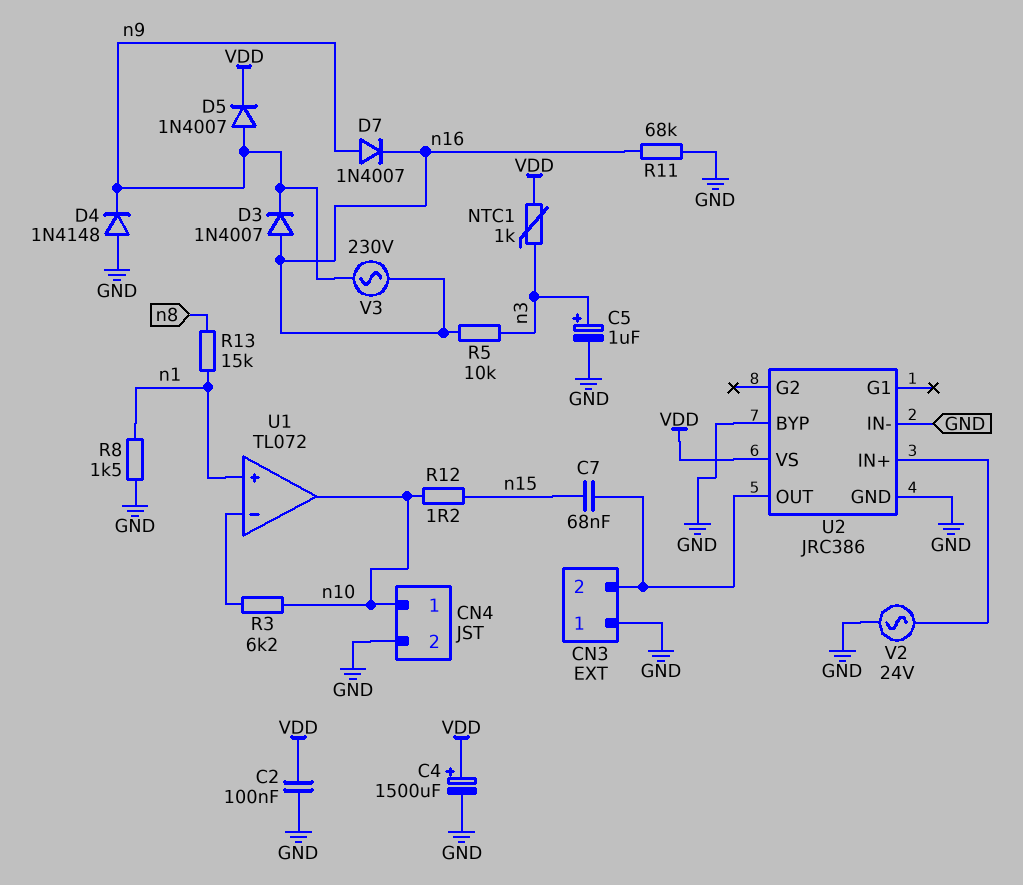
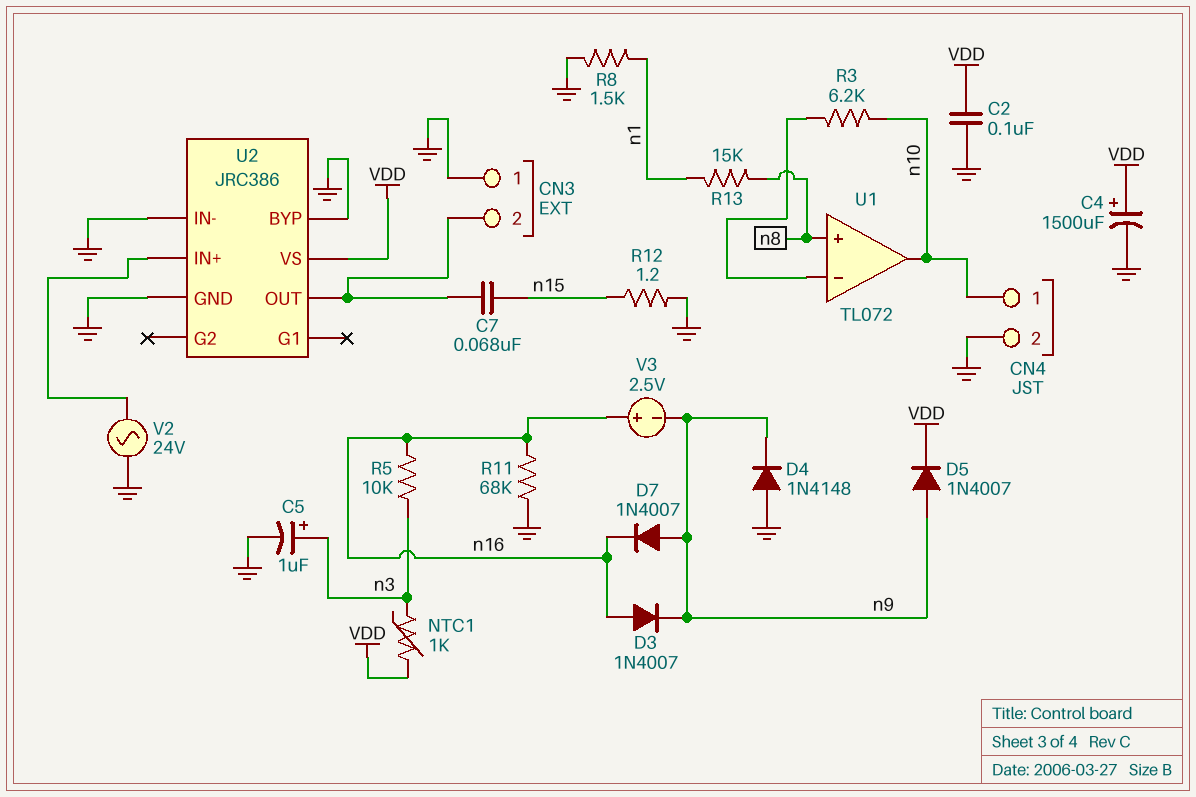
R12: 1.2 (n10, n15) -> 1.2 (GND, n15)
U1 pin in+: n1 -> n8
V3: AC 230V (n9, n16) -> 2.5V (plus n16, minus n9)

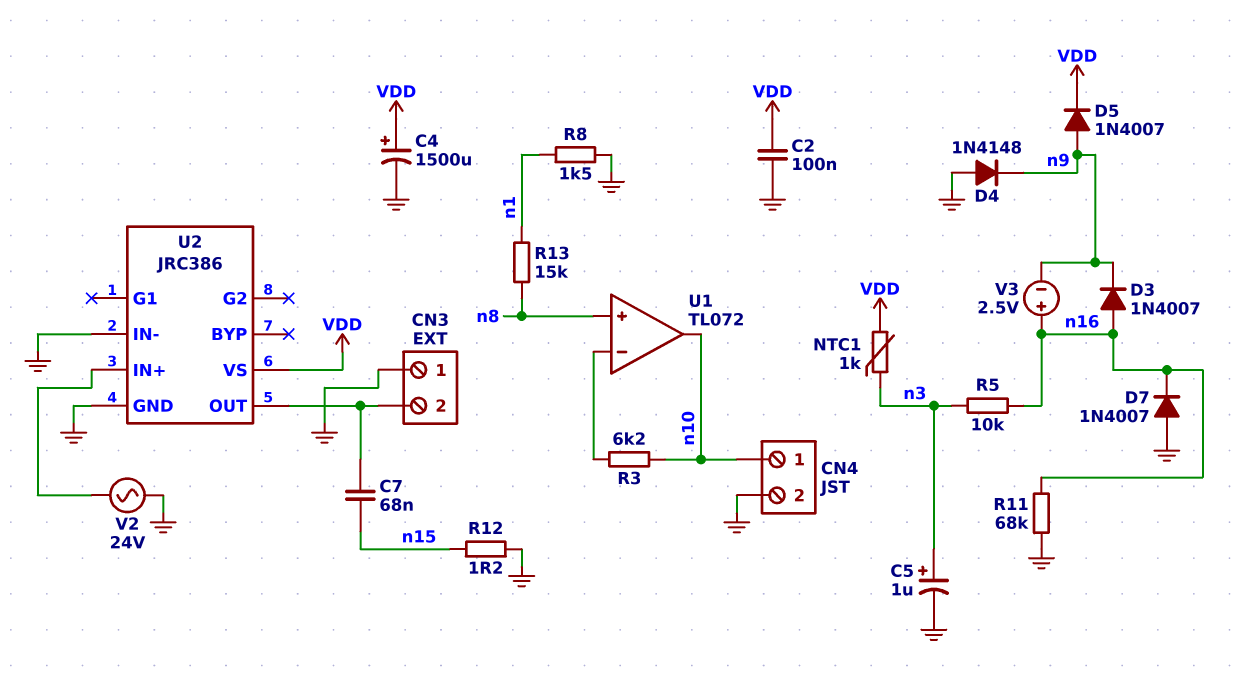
D7: diode 1N4007 (A n9, K n16) -> diode 1N4007 (A GND, K n16)
U2 pin BYP: GND -> none

